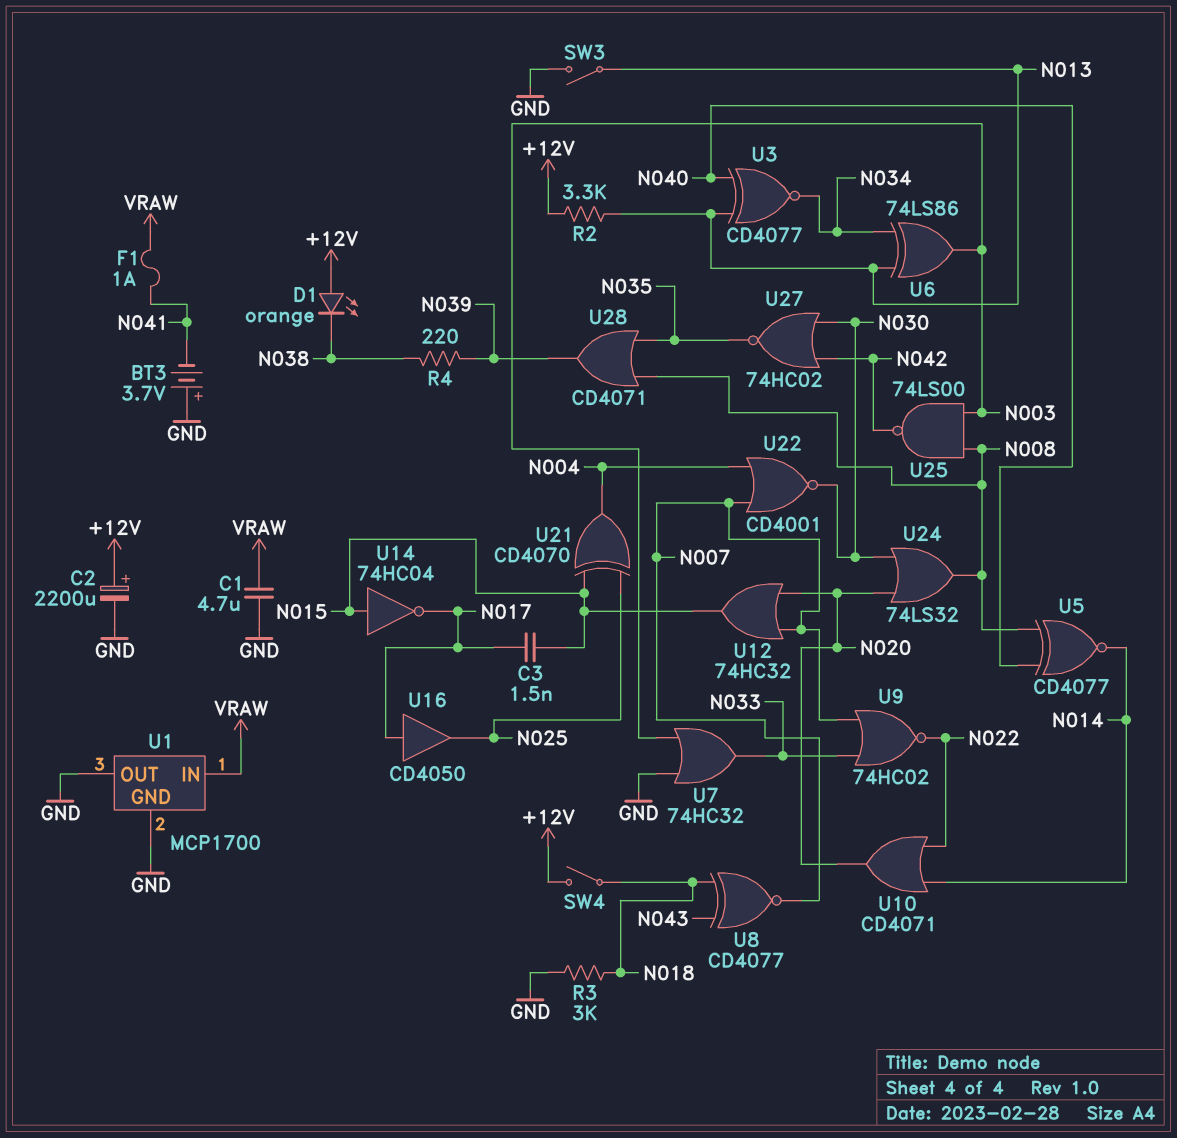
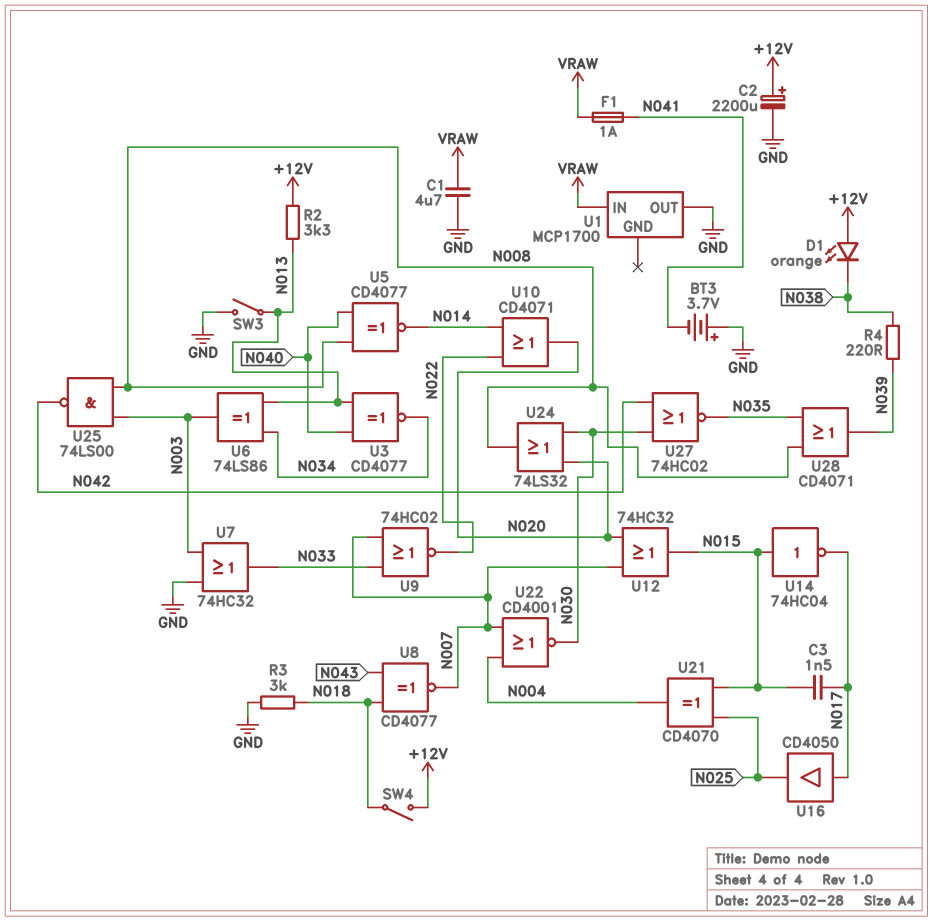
U1 pin GND: GND -> none

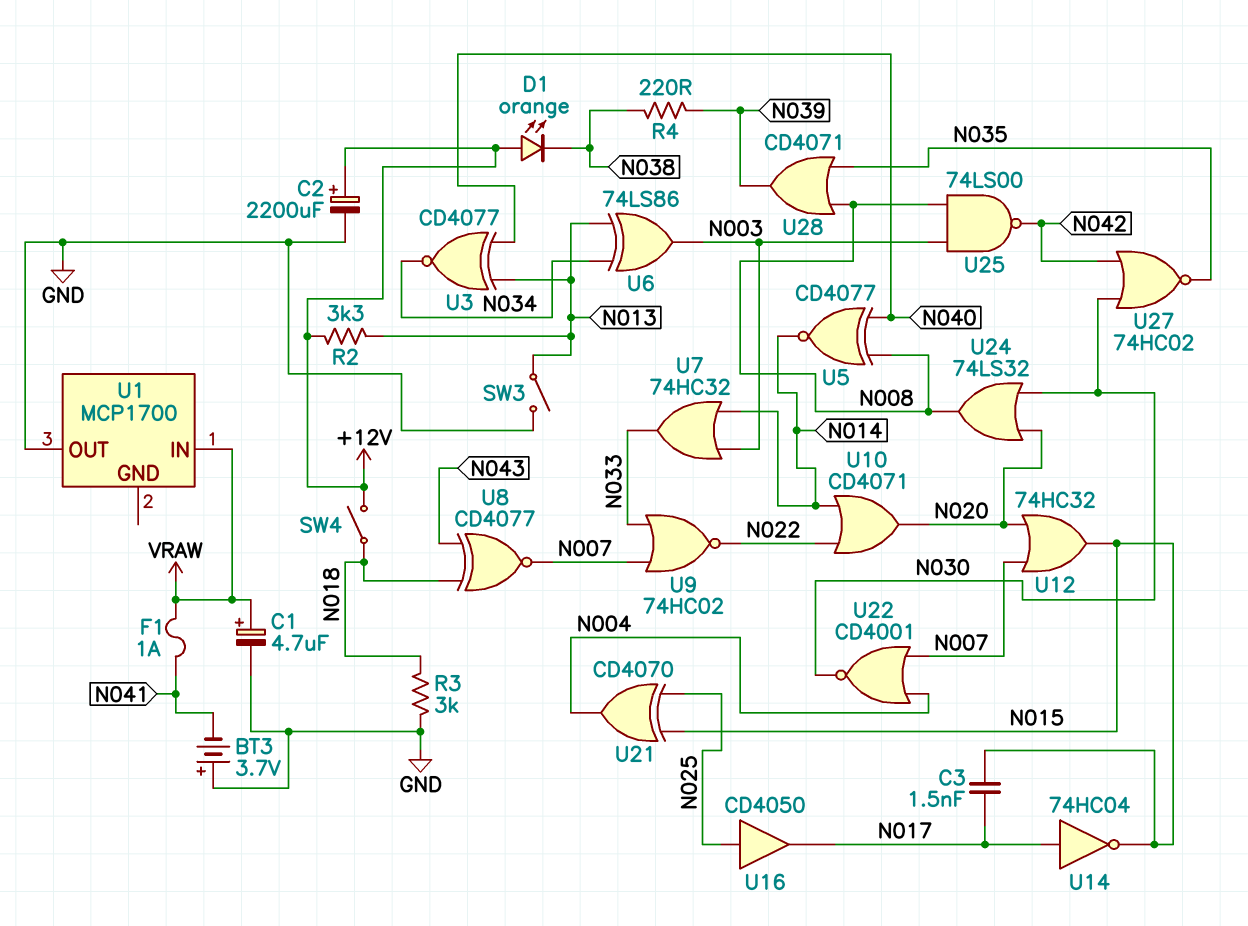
C1: 4.7uF (GND, VRAW) -> 4.7uF (plus VRAW, minus GND)
U7: OR 74HC32 (in GND, in N003, out N033) -> OR 74HC32 (in N003, in N014, out N033)
U14: NOT 74HC04 (in N015, out N017) -> NOT 74HC04 (in N017, out N015)
U16: buffer CD4050 (in N017, out N025) -> buffer CD4050 (in N025, out N017)

